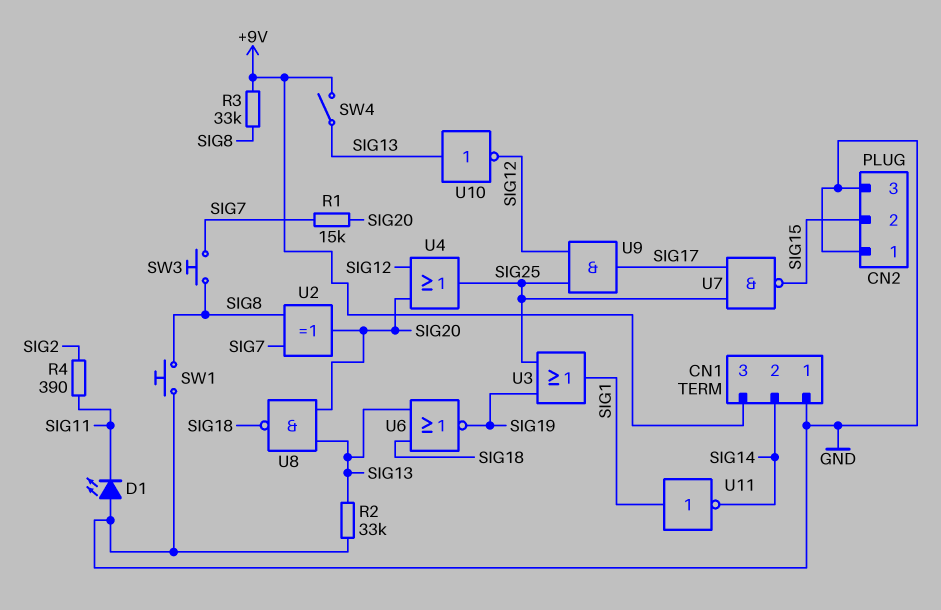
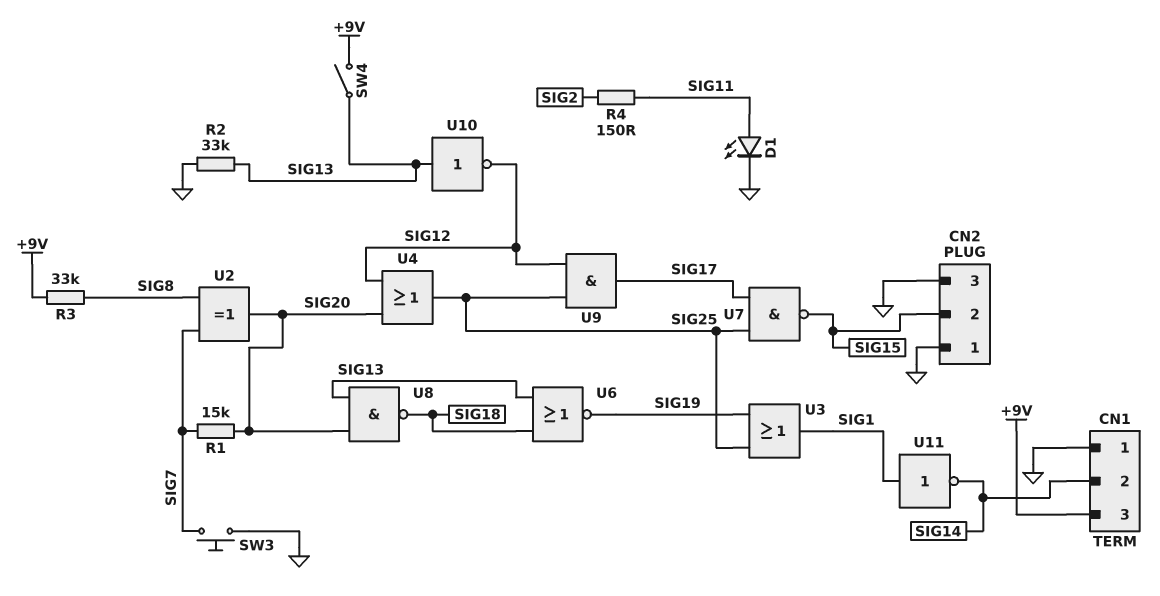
D1: LED (A GND, K SIG11) -> LED (A SIG11, K GND)
R4: 390 (SIG2, SIG11) -> 150 (SIG2, SIG11)
SW1: button (GND, SIG8) -> none
SW3: button (SIG7, SIG8) -> button (GND, SIG7)

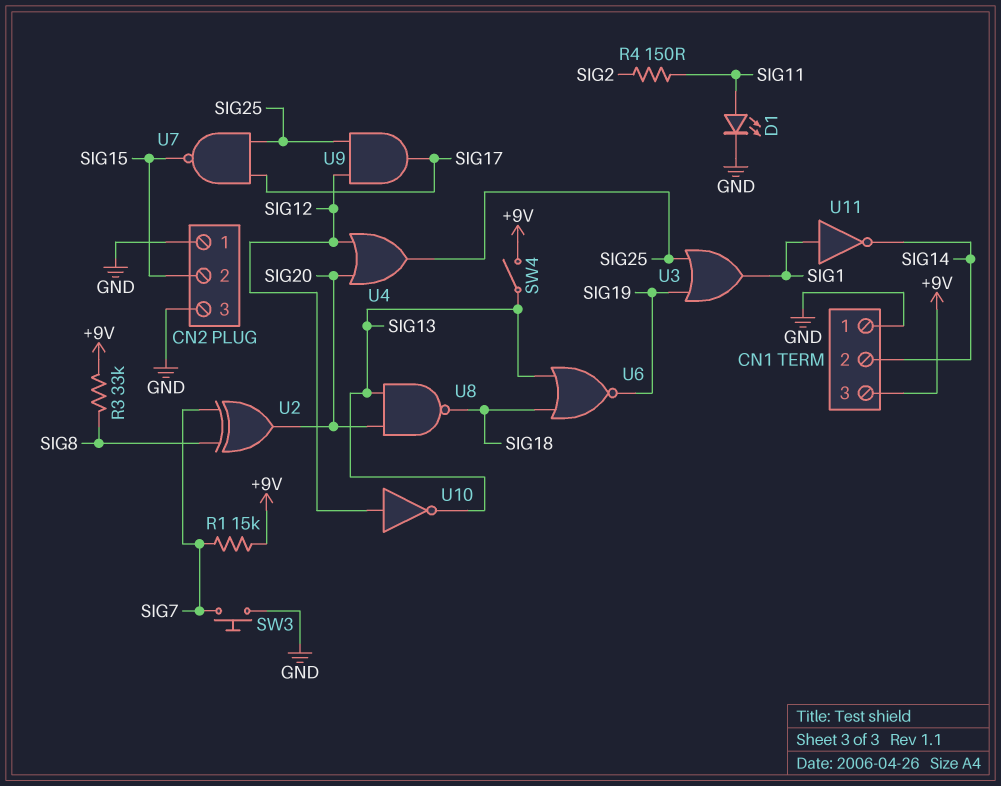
R1: 15k (SIG7, SIG20) -> 15k (+9V, SIG7)
R2: 33k (GND, SIG13) -> none
U10: NOT (in SIG13, out SIG12) -> NOT (in SIG12, out SIG13)

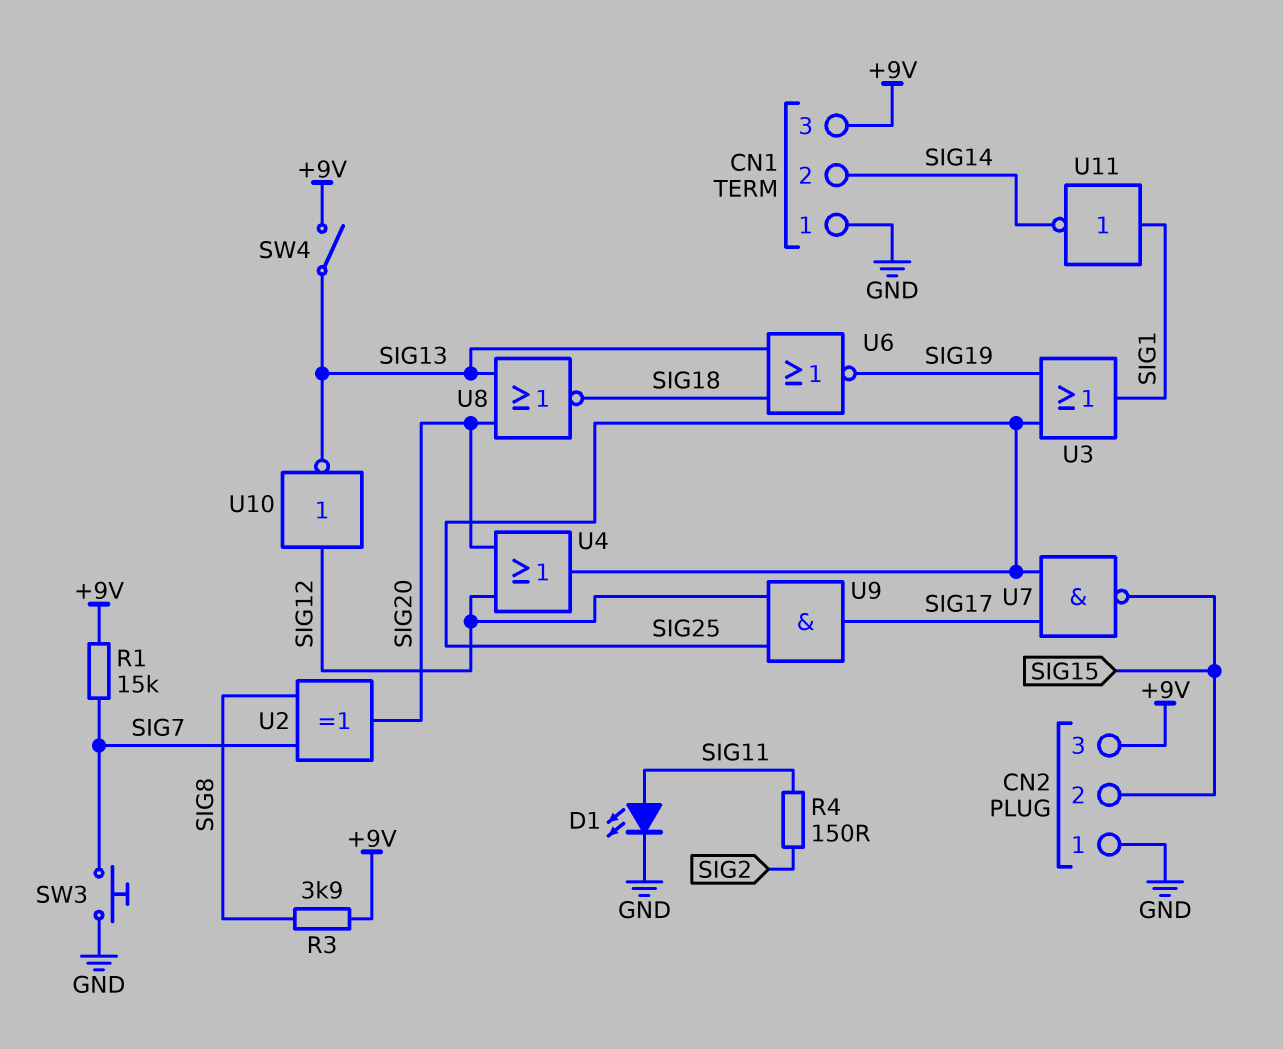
CN2 pin 3: GND -> +9V
R3: 33k (+9V, SIG8) -> 3.9k (+9V, SIG8)
U8: NAND (in SIG13, in SIG20, out SIG18) -> NOR (in SIG13, in SIG20, out SIG18)

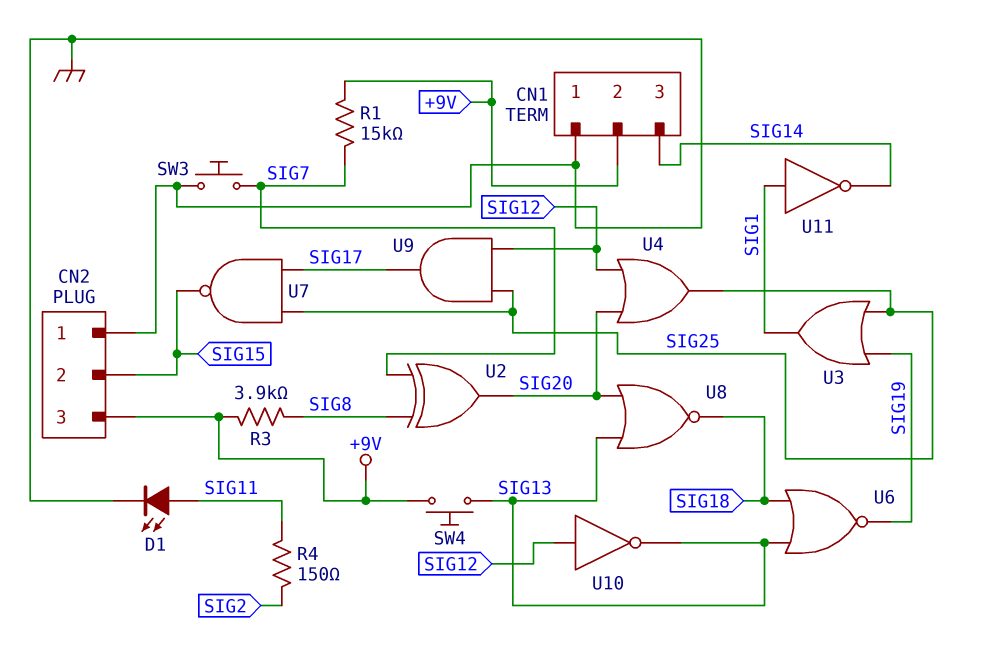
CN1 pin 2: SIG14 -> +9V
CN1 pin 3: +9V -> SIG14
SW4: switch (+9V, SIG13) -> button (+9V, SIG13)

